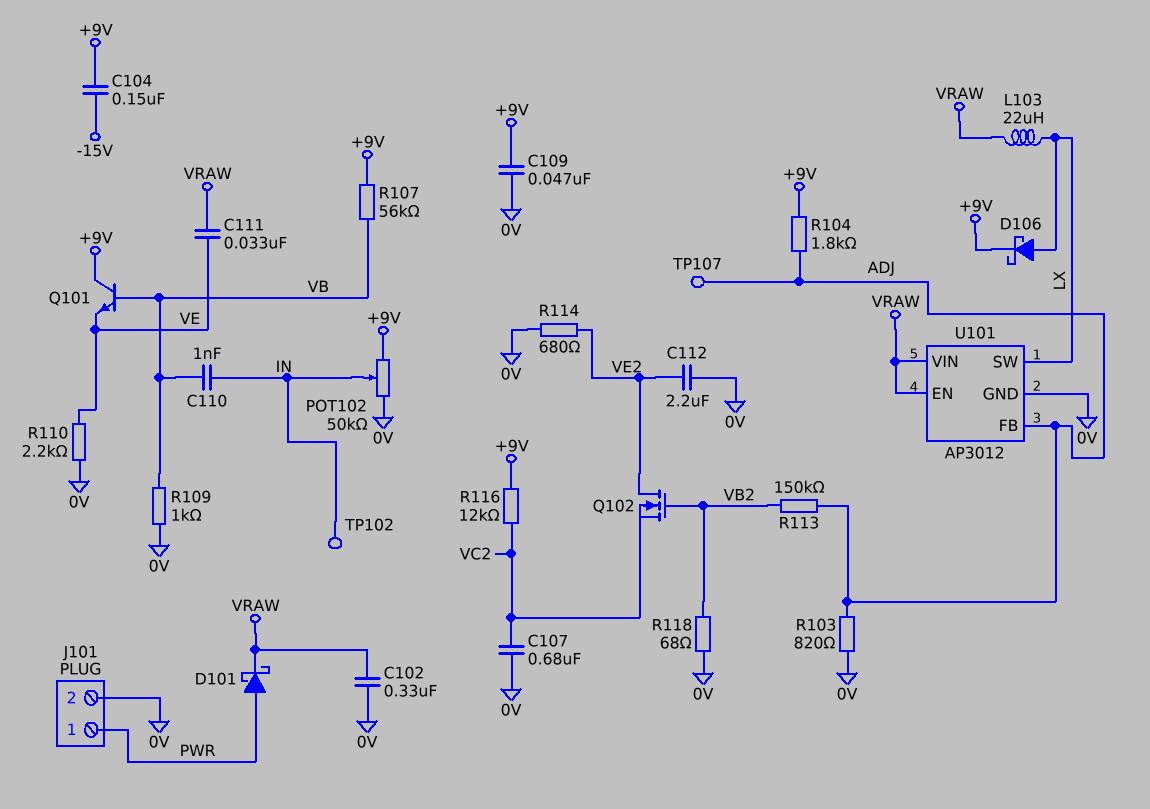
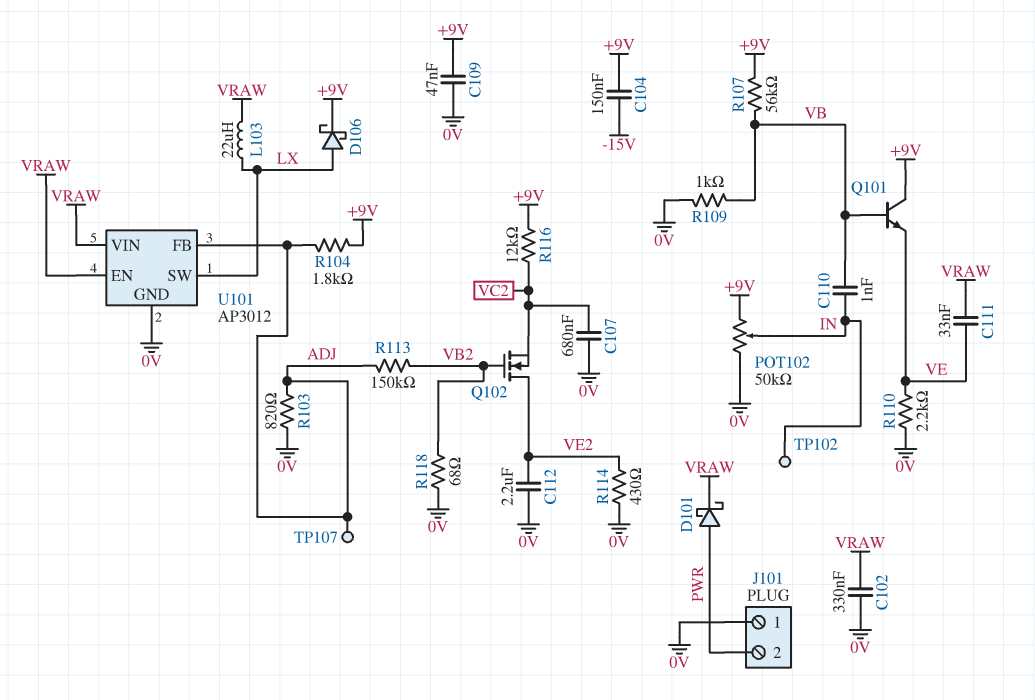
J101 pin 1: PWR -> 0V
J101 pin 2: 0V -> PWR
R114: 680 (0V, VE2) -> 430 (0V, VE2)

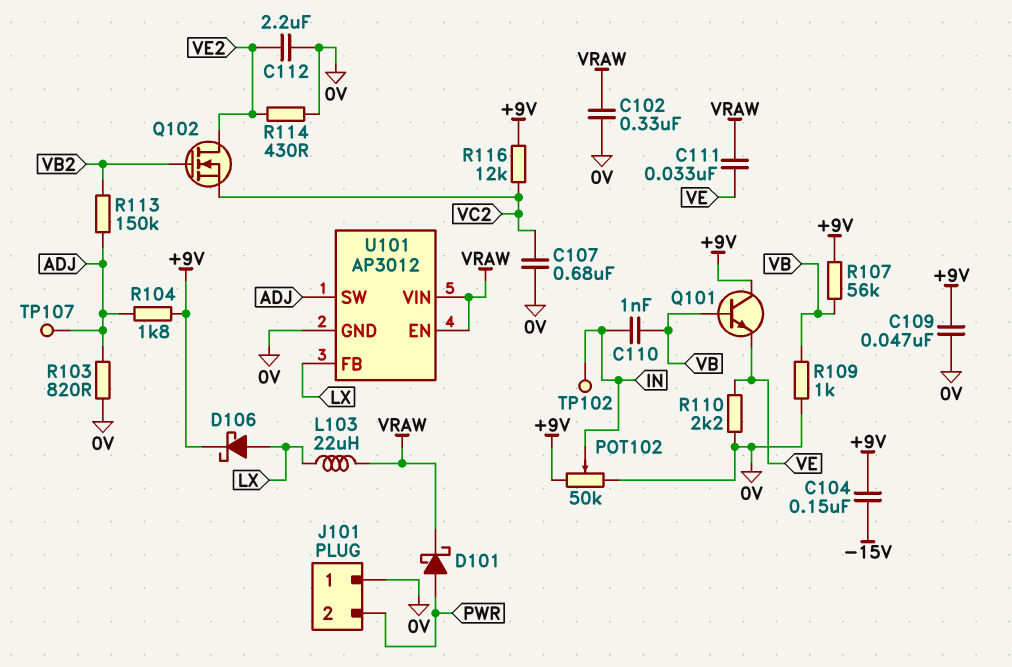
R118: 68 (0V, VB2) -> none
U101 pin FB: ADJ -> LX
U101 pin SW: LX -> ADJ

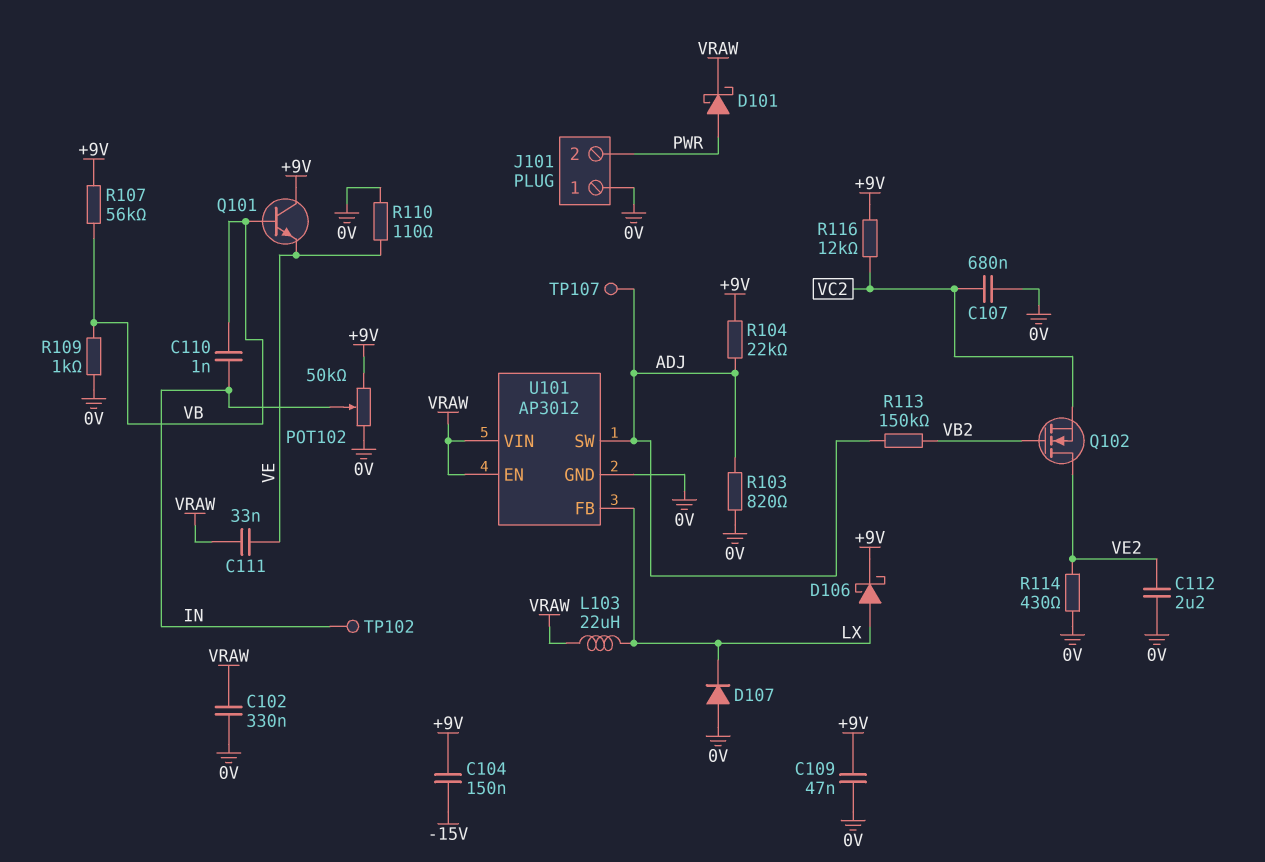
D107: none -> diode (A 0V, K LX)
R104: 1.8k (+9V, ADJ) -> 22k (+9V, ADJ)
R110: 2.2k (0V, VE) -> 110 (0V, VE)

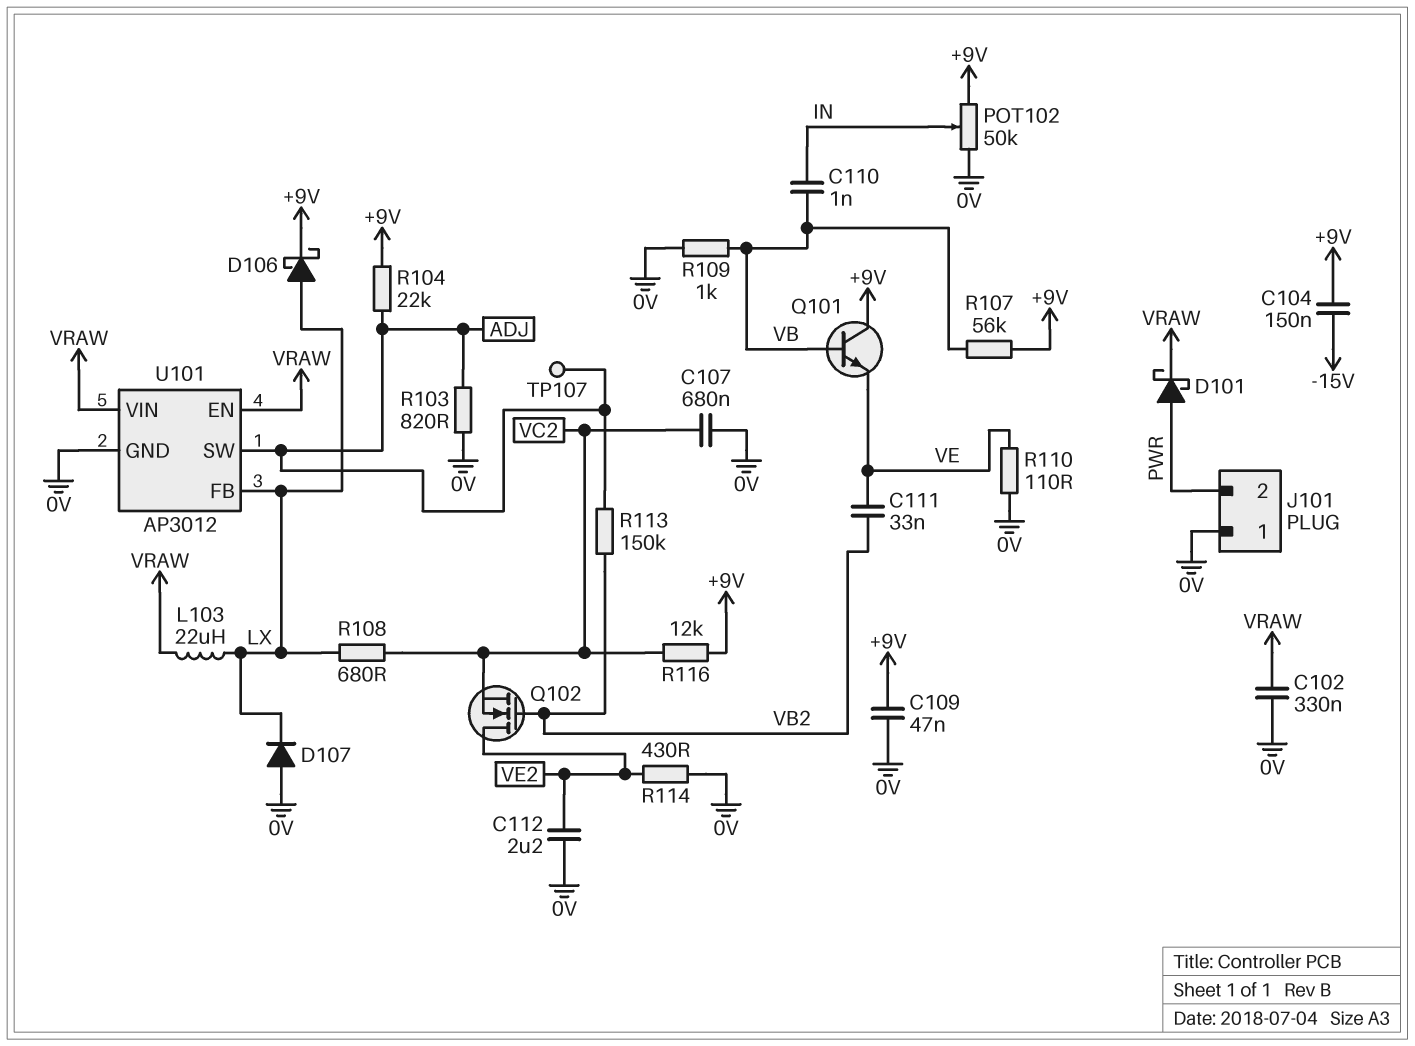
C111: 33nF (VE, VRAW) -> 33nF (VB2, VE)
R108: none -> 680 (LX, VC2)
TP102: test point (IN) -> none

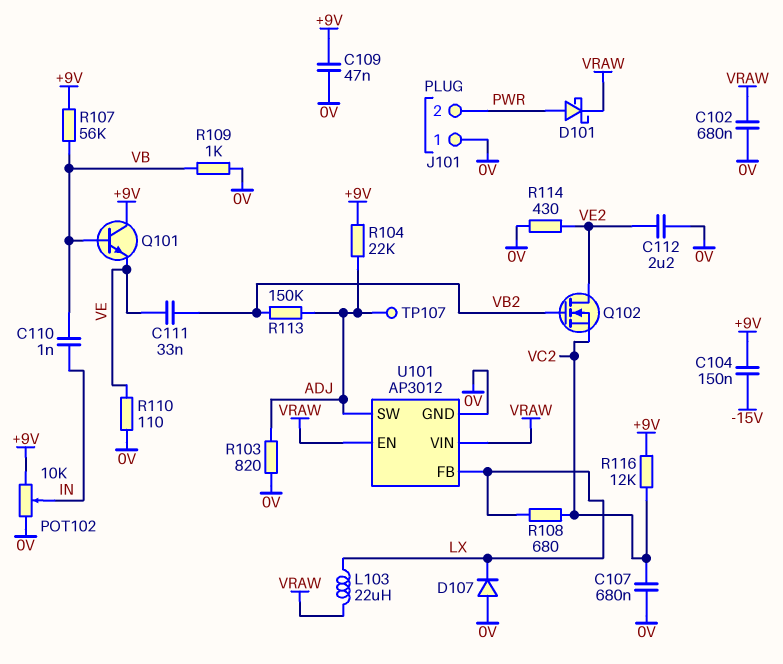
C102: 330nF (0V, VRAW) -> 680nF (0V, VRAW)
D106: schottky (A LX, K +9V) -> none
POT102: 50k (+9V, 0V, wiper IN) -> 10k (+9V, 0V, wiper IN)

